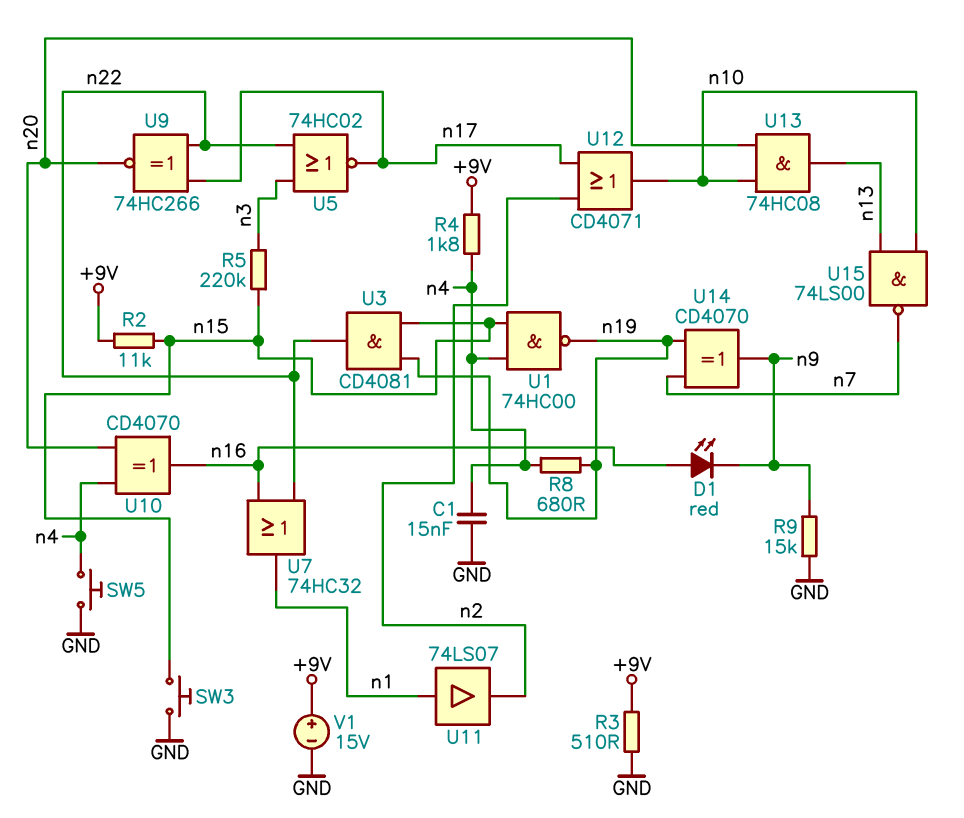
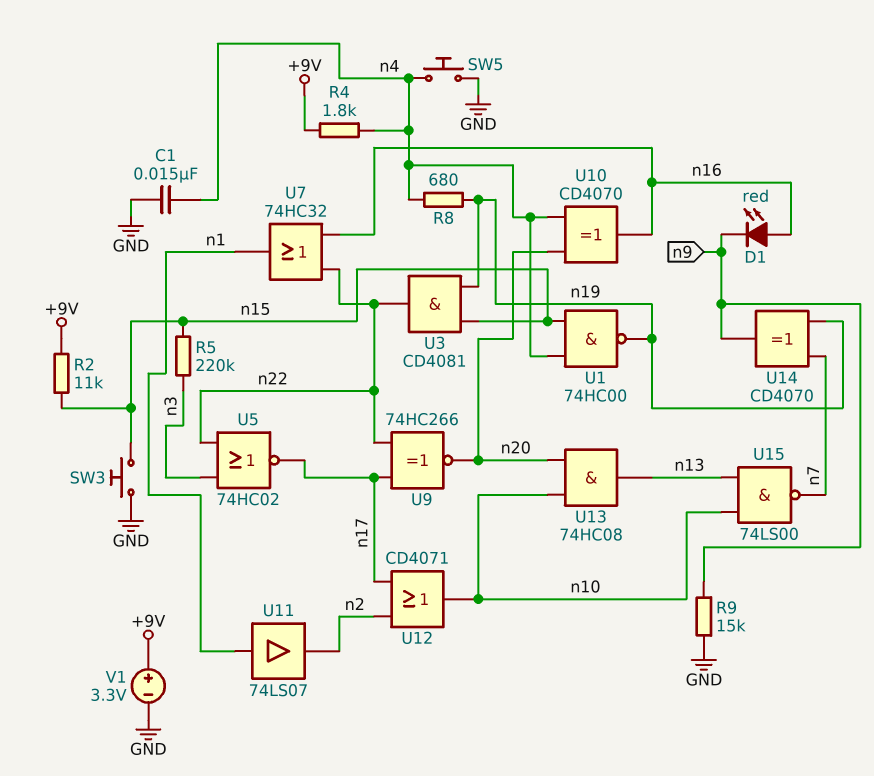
R3: 510 (+9V, GND) -> none
V1: 15V (plus +9V, minus GND) -> 3.3V (plus +9V, minus GND)

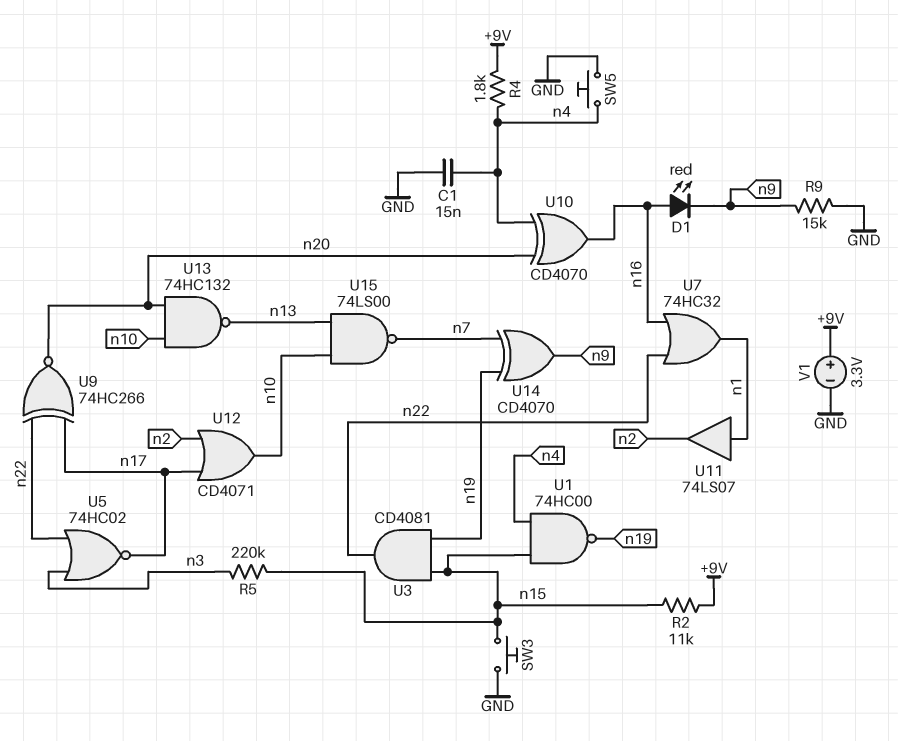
R8: 680 (n4, n19) -> none
U13: AND 74HC08 (in n10, in n20, out n13) -> NAND 74HC132 (in n10, in n20, out n13)

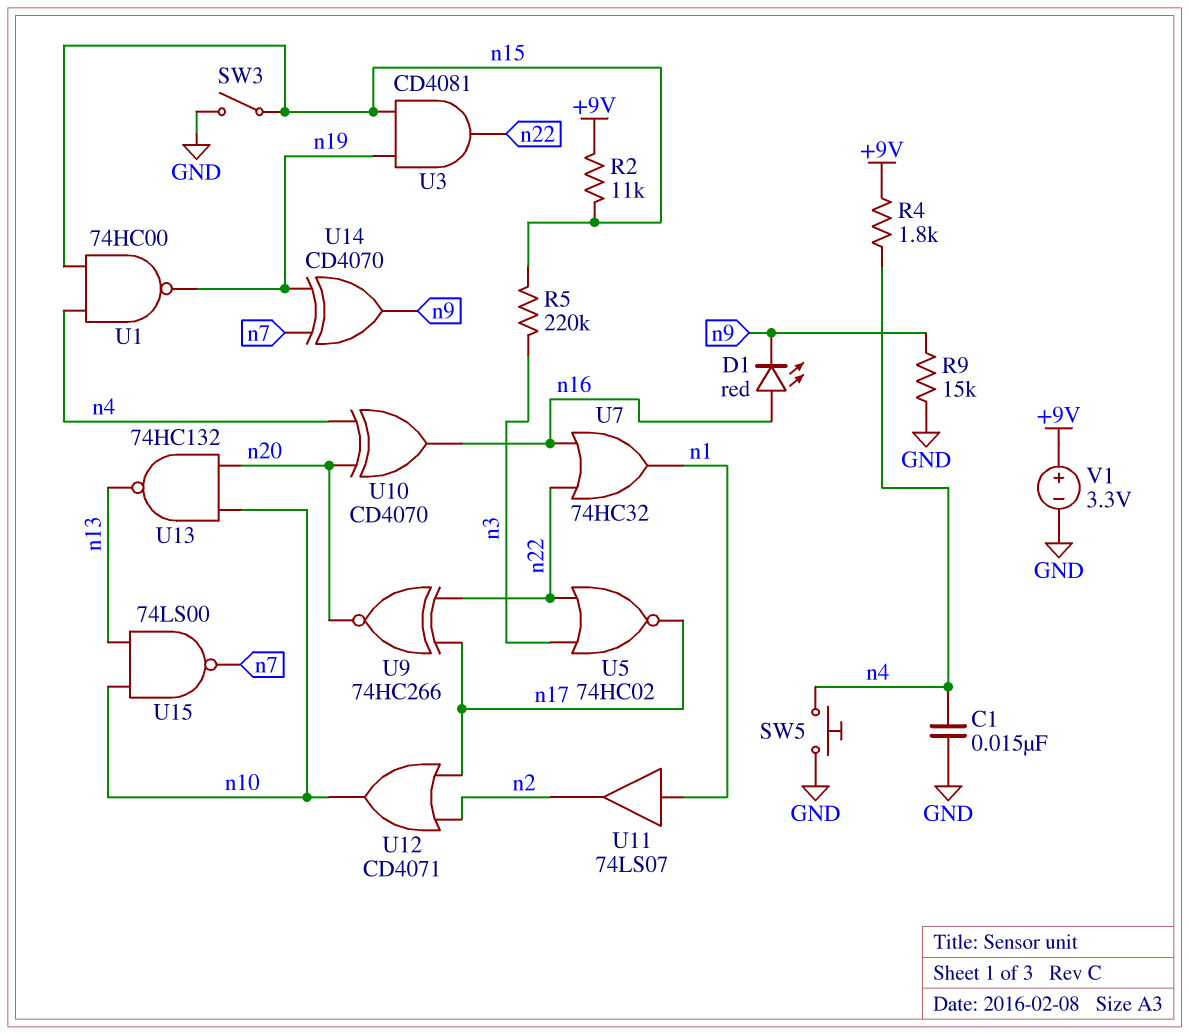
SW3: button (GND, n15) -> switch (GND, n15)

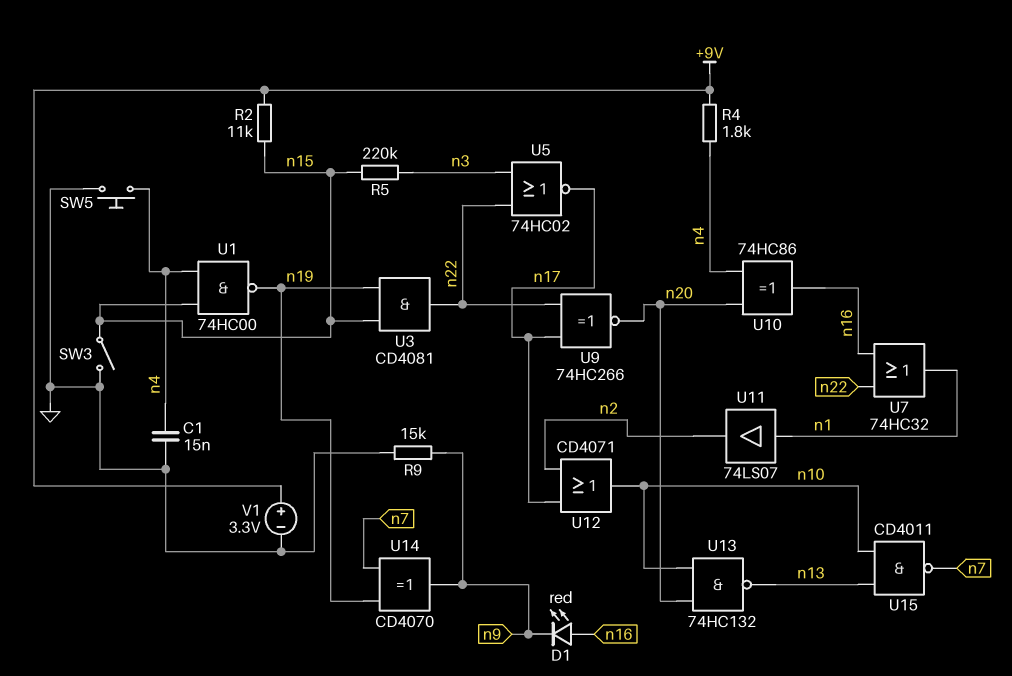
U10: XOR CD4070 (in n4, in n20, out n16) -> XOR 74HC86 (in n4, in n20, out n16)
U15: NAND 74LS00 (in n10, in n13, out n7) -> NAND CD4011 (in n10, in n13, out n7)

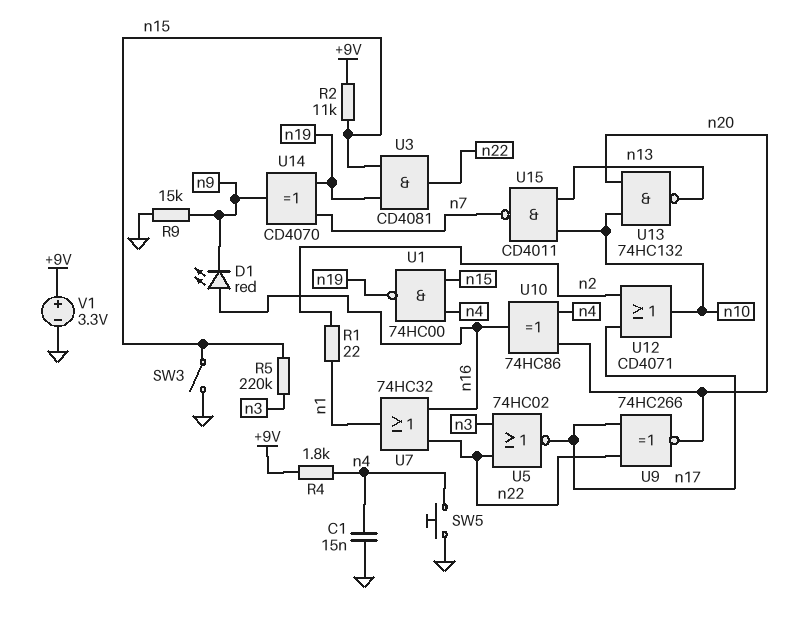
R1: none -> 22 (n1, n2)
U11: buffer 74LS07 (in n1, out n2) -> none

